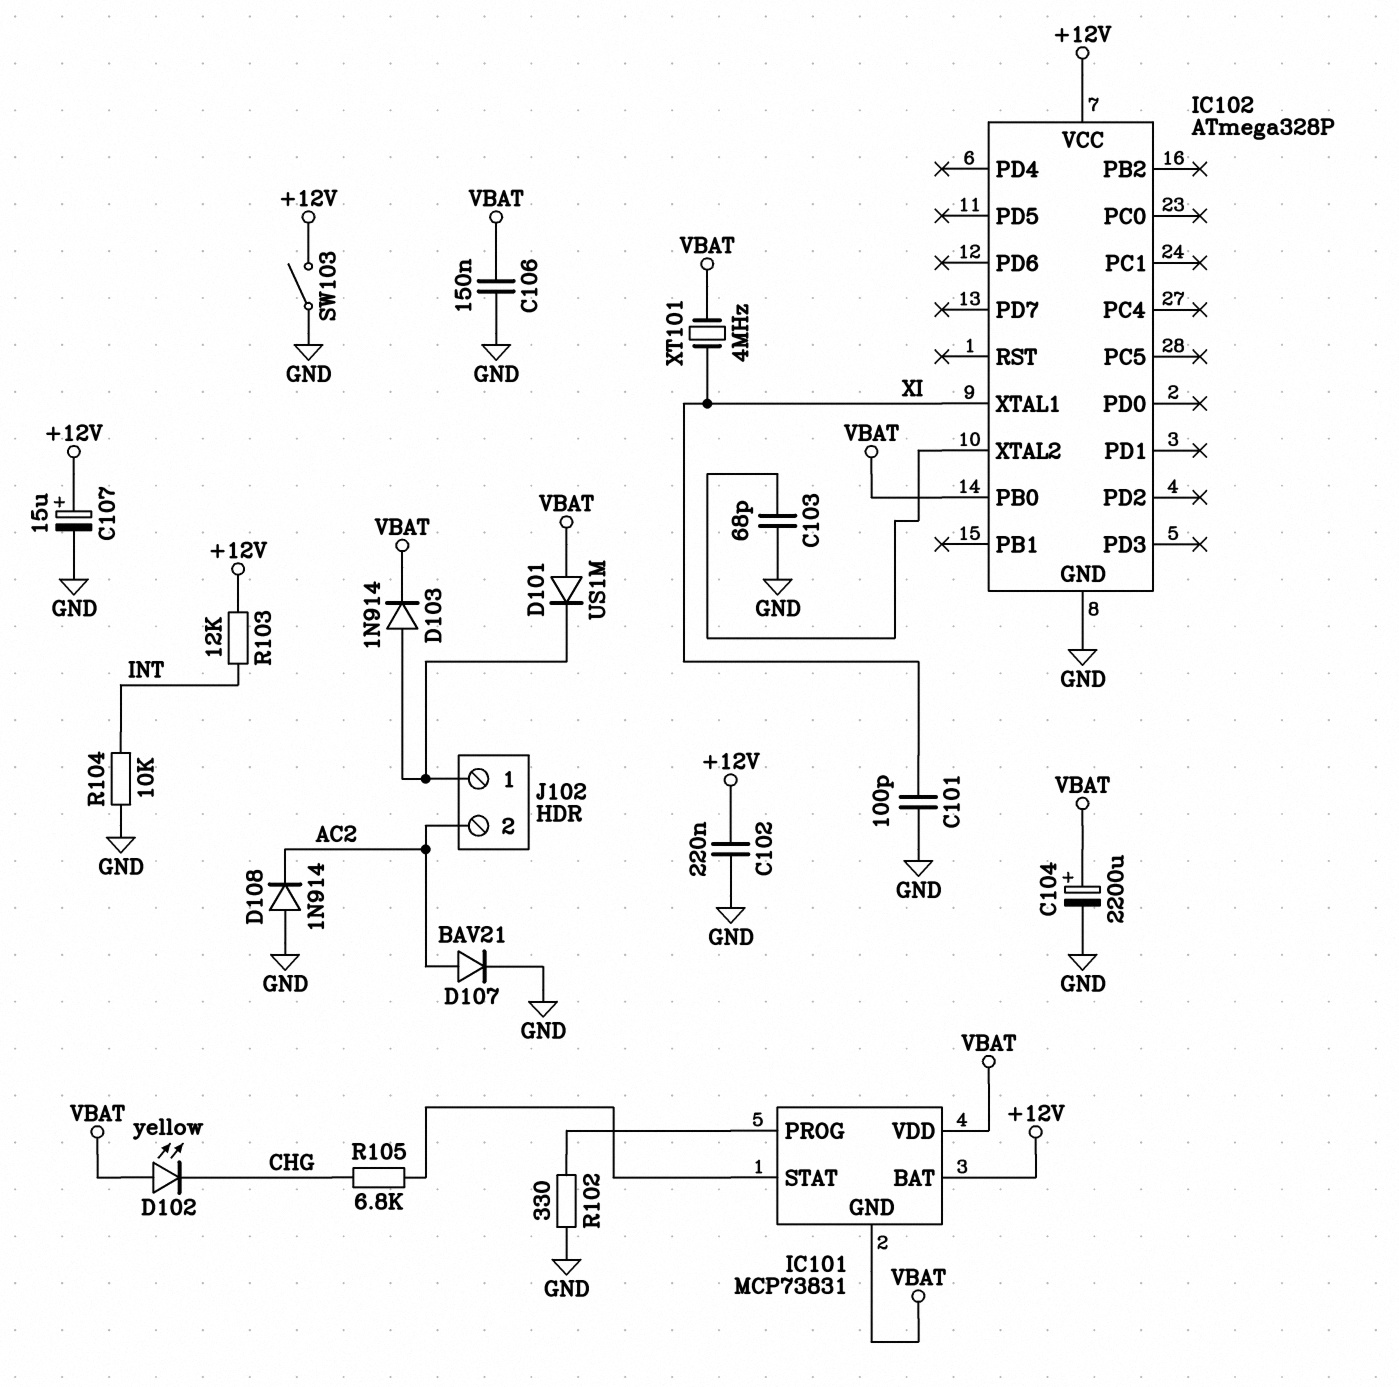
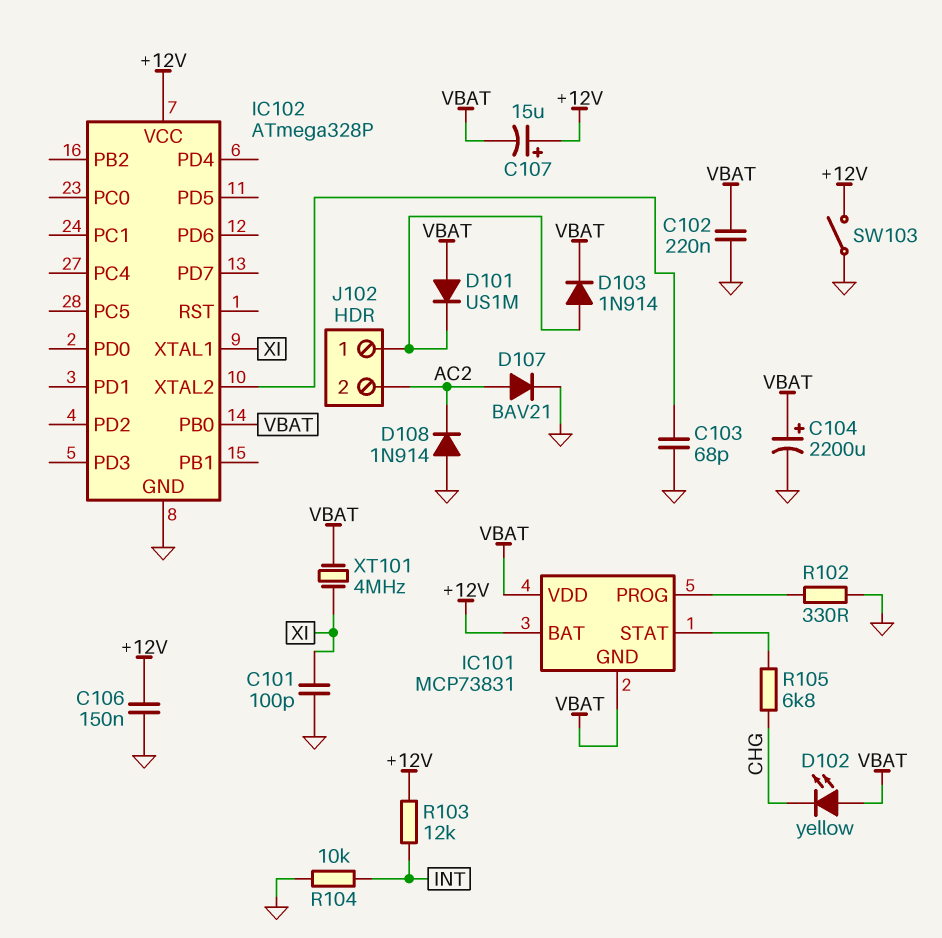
C102: 220nF (+12V, GND) -> 220nF (GND, VBAT)
C106: 150nF (GND, VBAT) -> 150nF (+12V, GND)
C107: 15uF (plus +12V, minus GND) -> 15uF (plus +12V, minus VBAT)

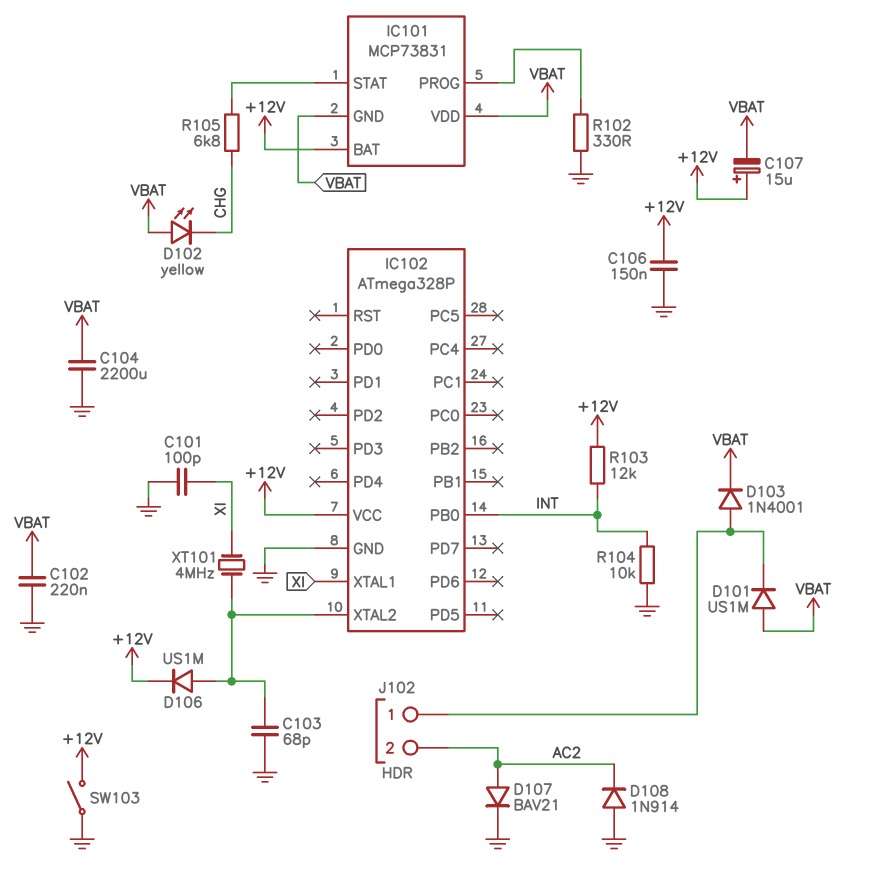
C104: 2200uF (plus VBAT, minus GND) -> 2200uF (GND, VBAT)
D103: diode 1N914 (A J102/1, K VBAT) -> diode 1N4001 (A J102/1, K VBAT)
D106: none -> diode US1M (A IC102/XTAL2, K +12V)
IC102 pin PB0: VBAT -> INT
XT101: 4MHz (VBAT, XI) -> 4MHz (IC102/XTAL2, XI)

